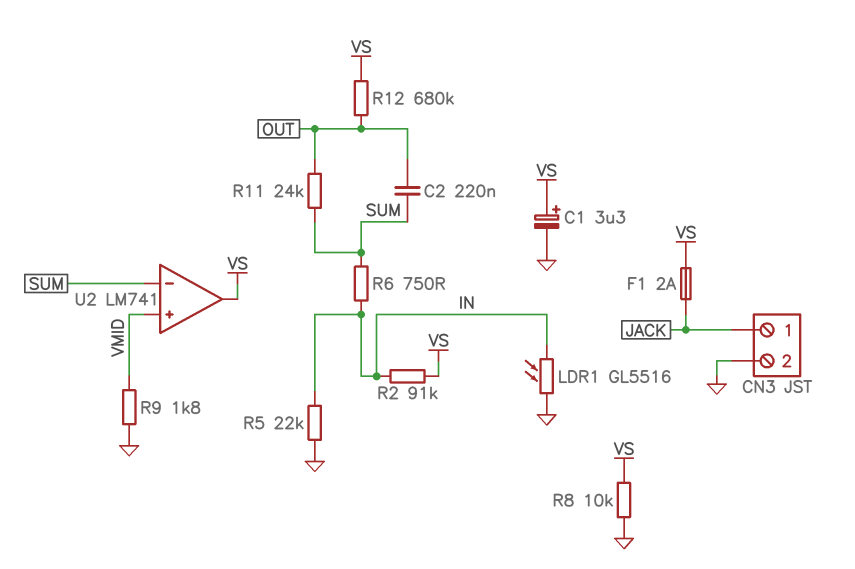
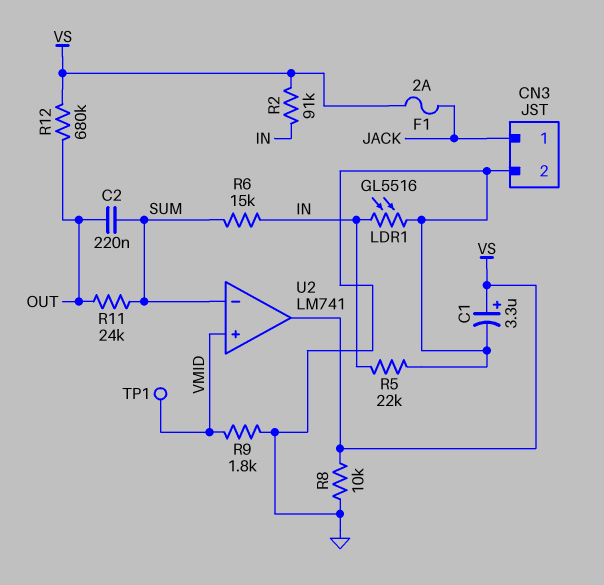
R6: 750 (IN, SUM) -> 15k (IN, SUM)
TP1: none -> test point (VMID)

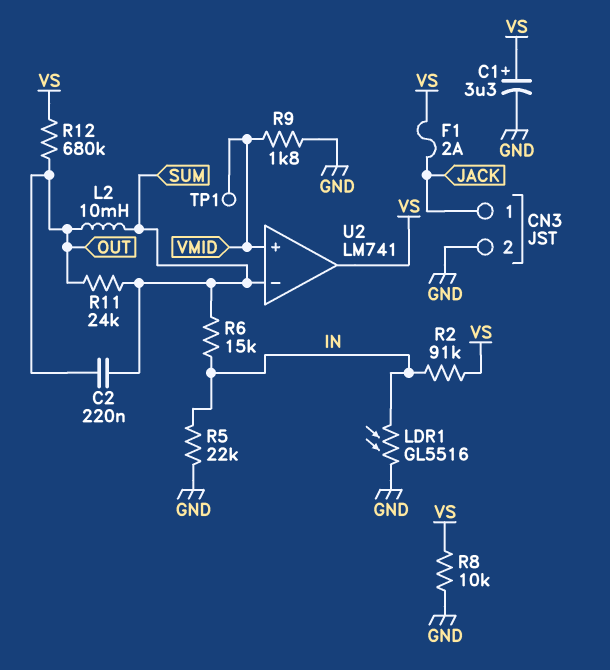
L2: none -> 10mH (OUT, SUM)

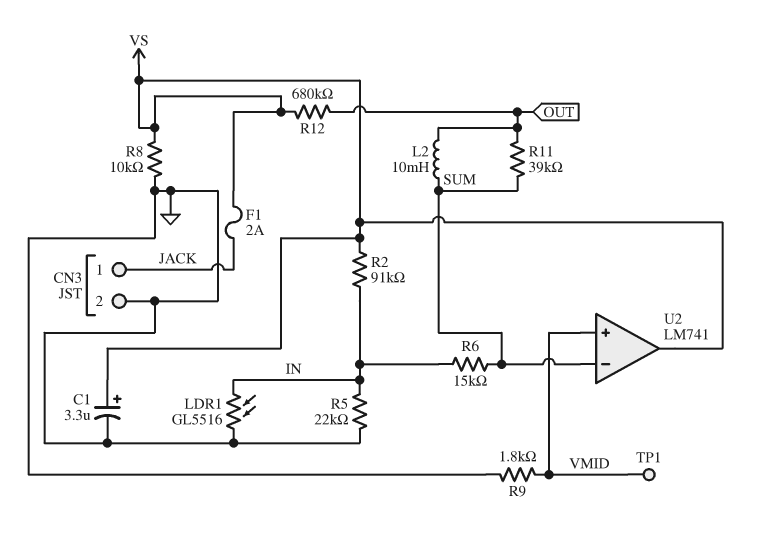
C2: 220nF (OUT, SUM) -> none
R11: 24k (OUT, SUM) -> 39k (OUT, SUM)

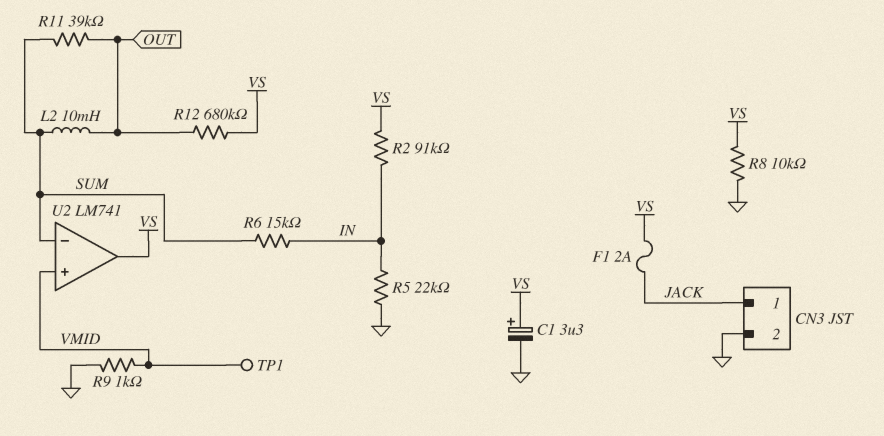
LDR1: GL5516 (GND, IN) -> none
R9: 1.8k (GND, VMID) -> 1k (GND, VMID)

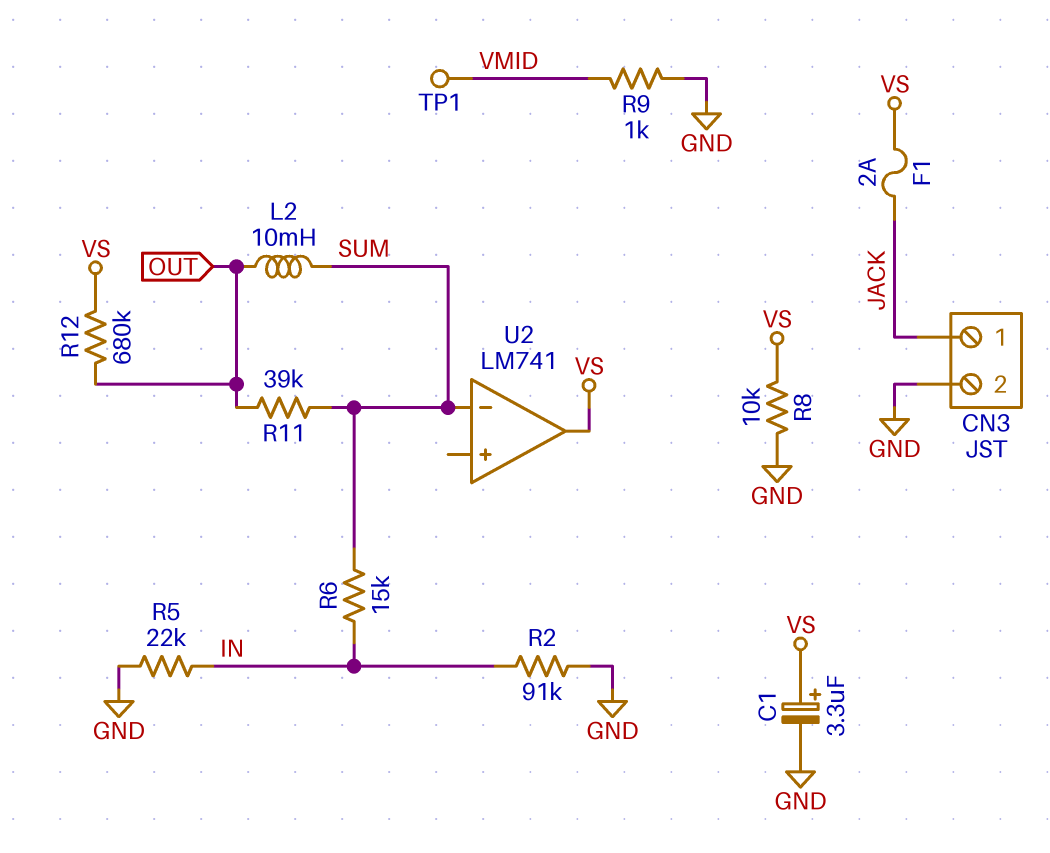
R2: 91k (IN, VS) -> 91k (GND, IN)
U2 pin in+: VMID -> none

